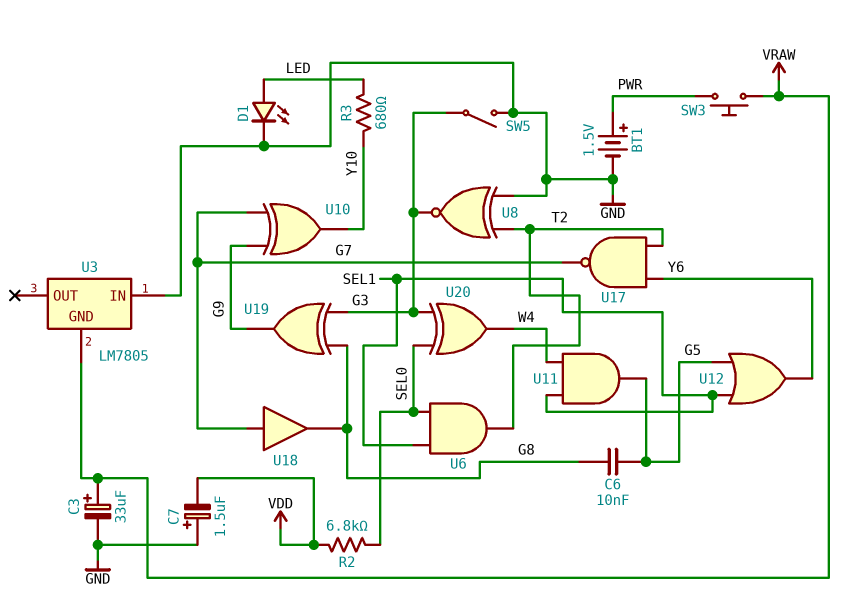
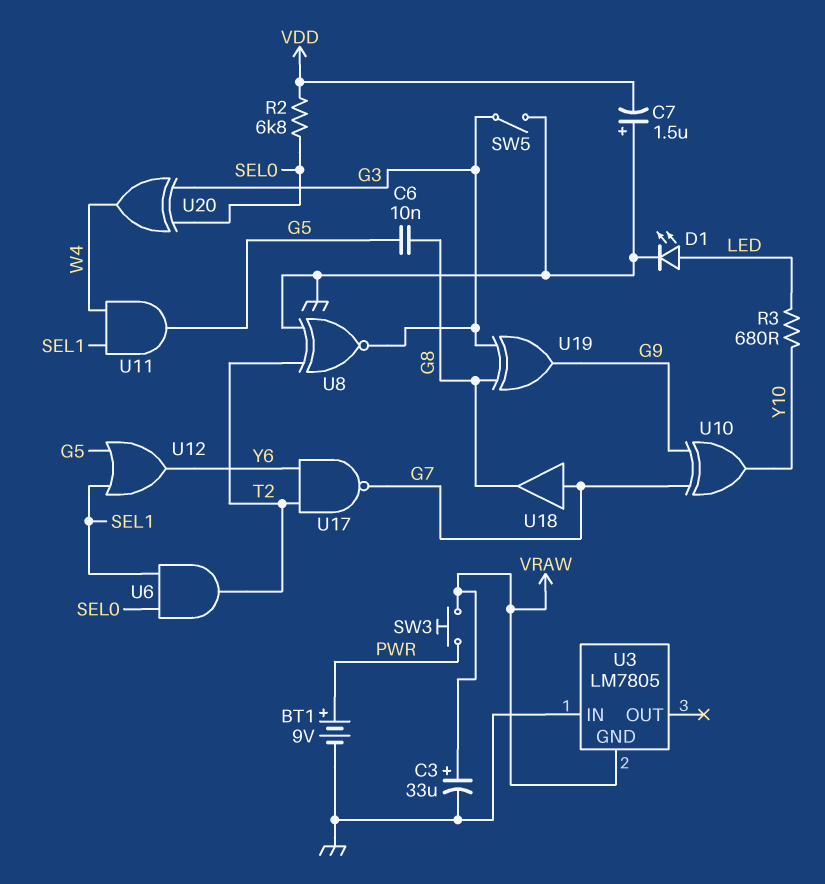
BT1: 1.5V (plus PWR, minus GND) -> 9V (plus PWR, minus GND)

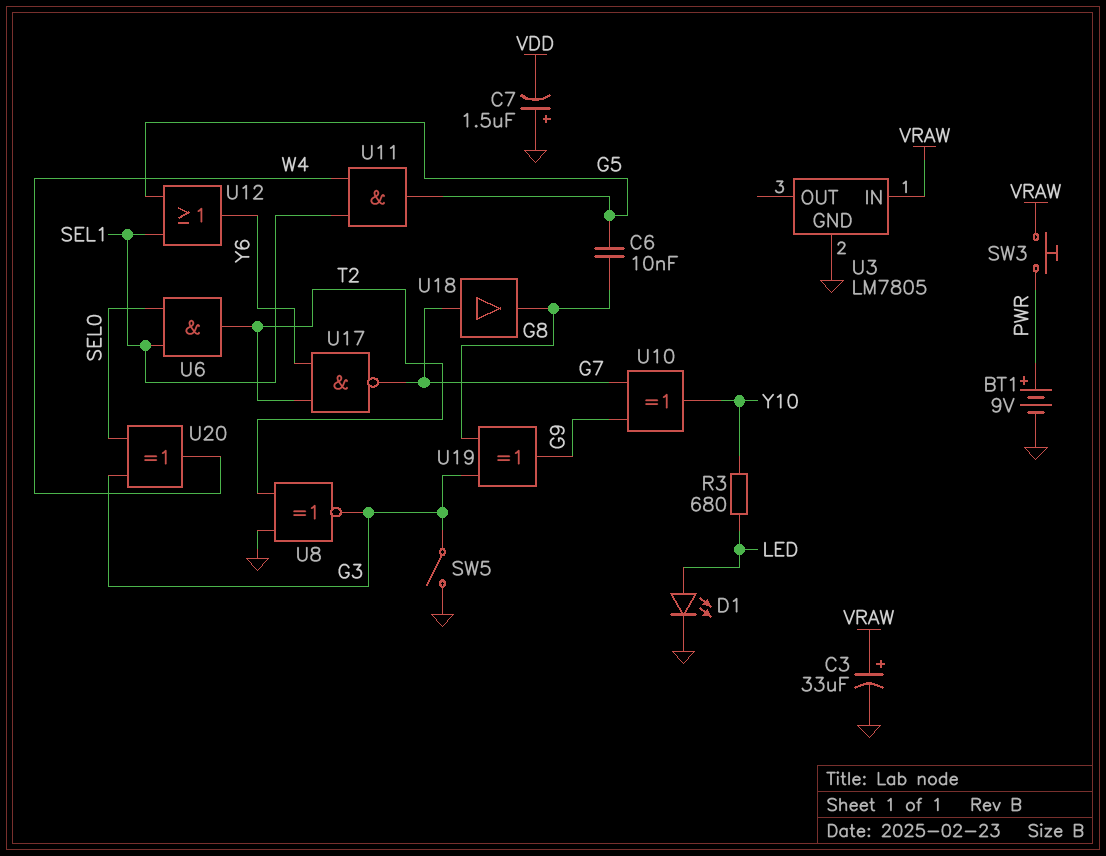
R2: 6.8k (SEL0, VDD) -> none
U3 pin GND: VRAW -> GND
U3 pin IN: GND -> VRAW

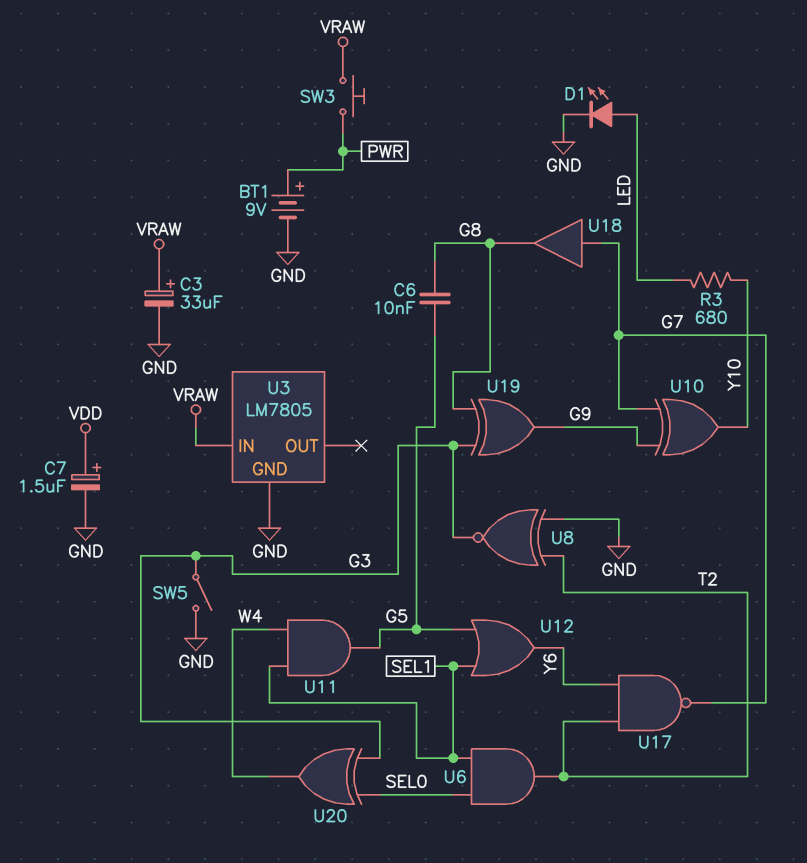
C7: 1.5uF (plus GND, minus VDD) -> 1.5uF (plus VDD, minus GND)

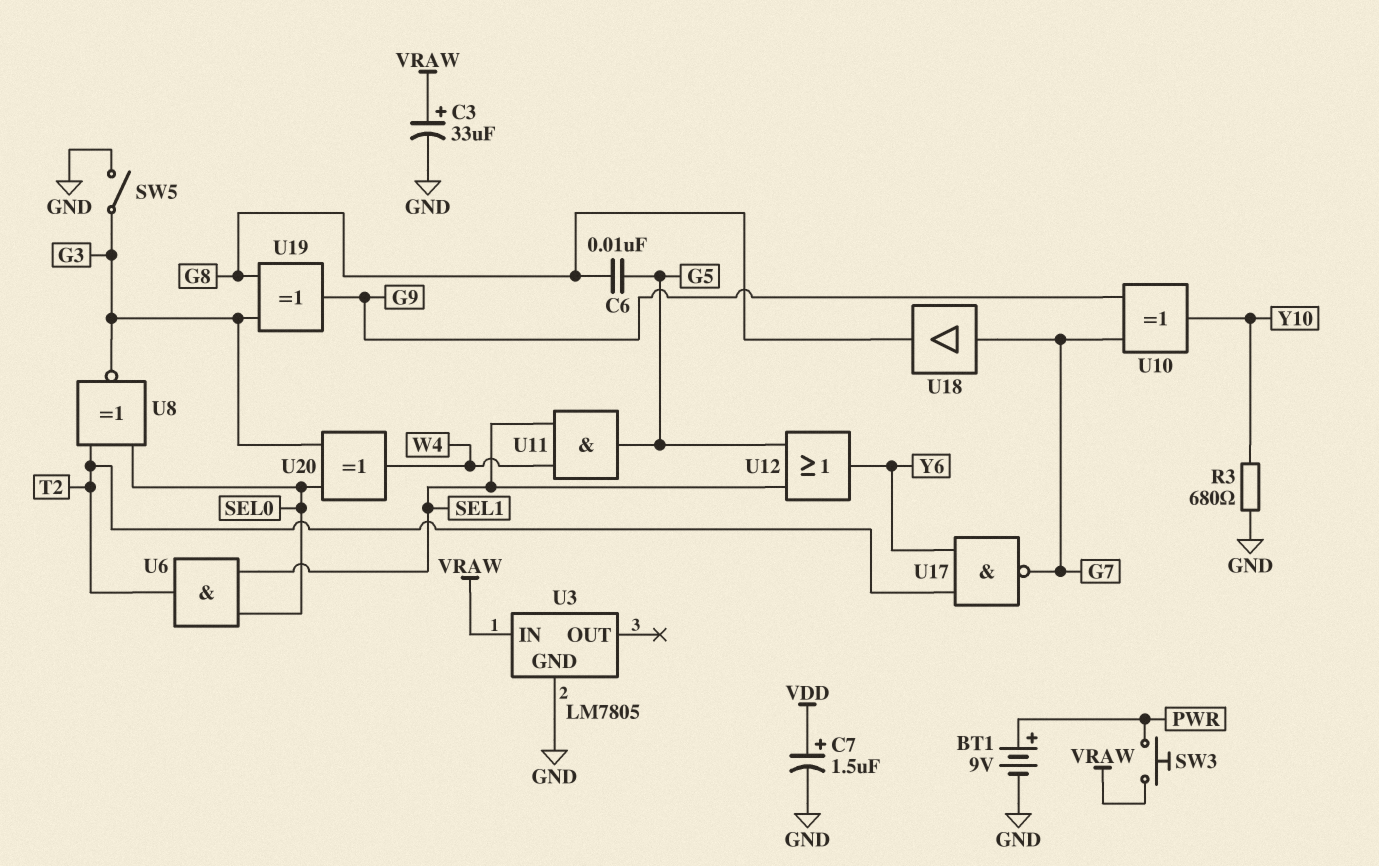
D1: LED (A LED, K GND) -> none
R3: 680 (LED, Y10) -> 680 (GND, Y10)
U8: XNOR (in GND, in T2, out G3) -> XNOR (in SEL0, in T2, out G3)

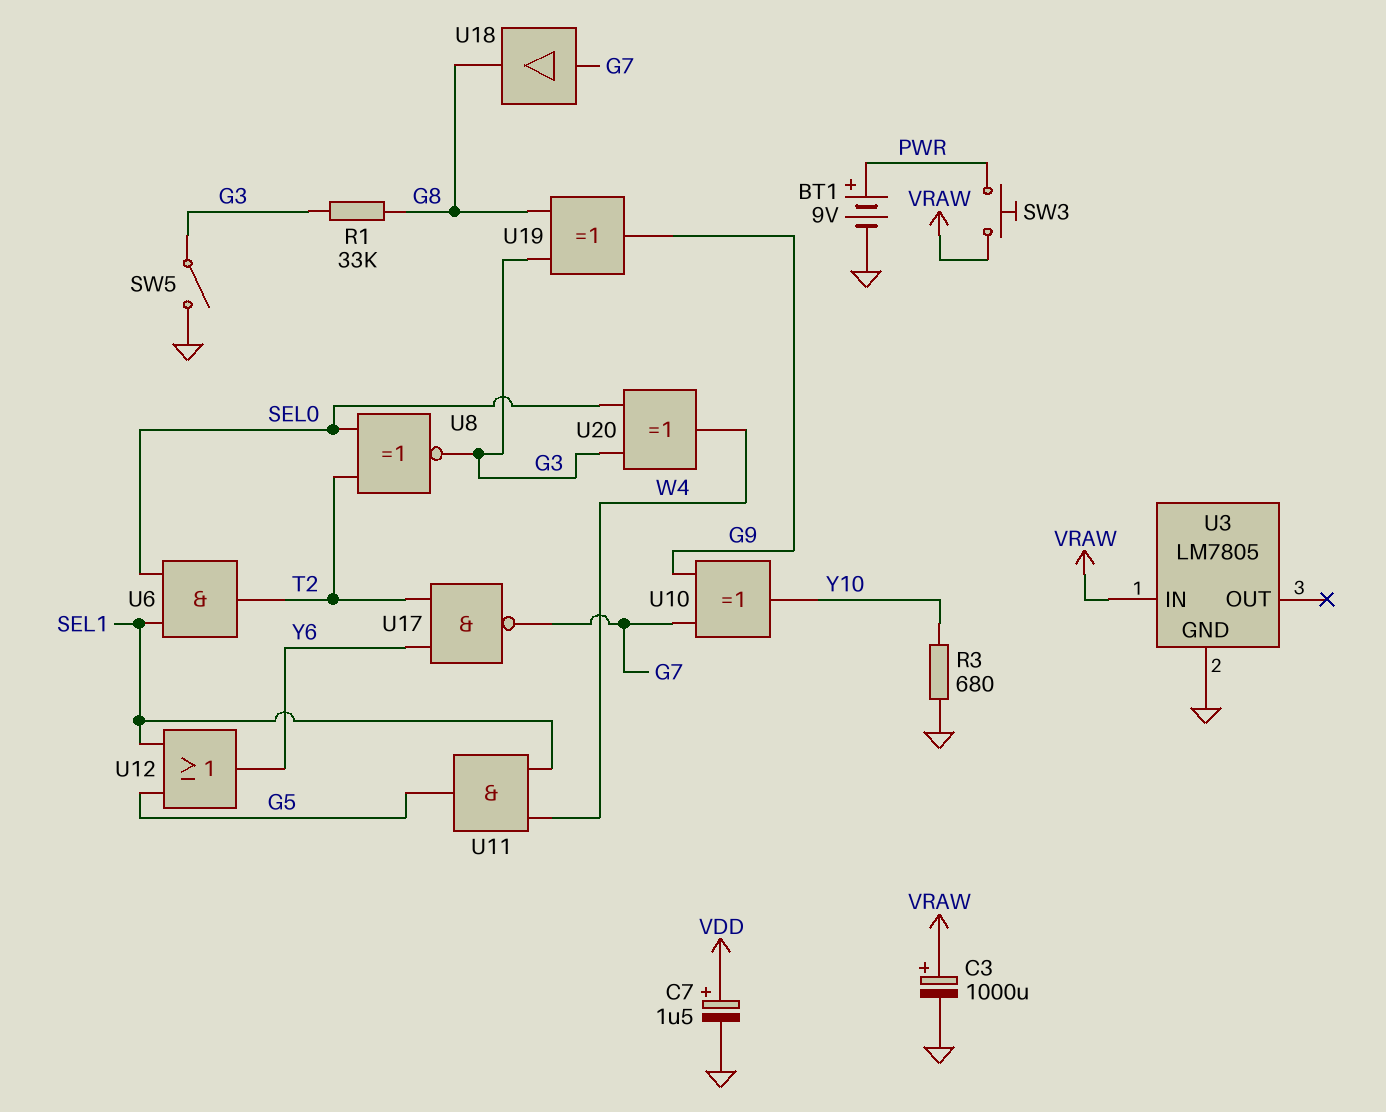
C3: 33uF (plus VRAW, minus GND) -> 1000uF (plus VRAW, minus GND)
C6: 10nF (G5, G8) -> none
R1: none -> 33k (G3, G8)

